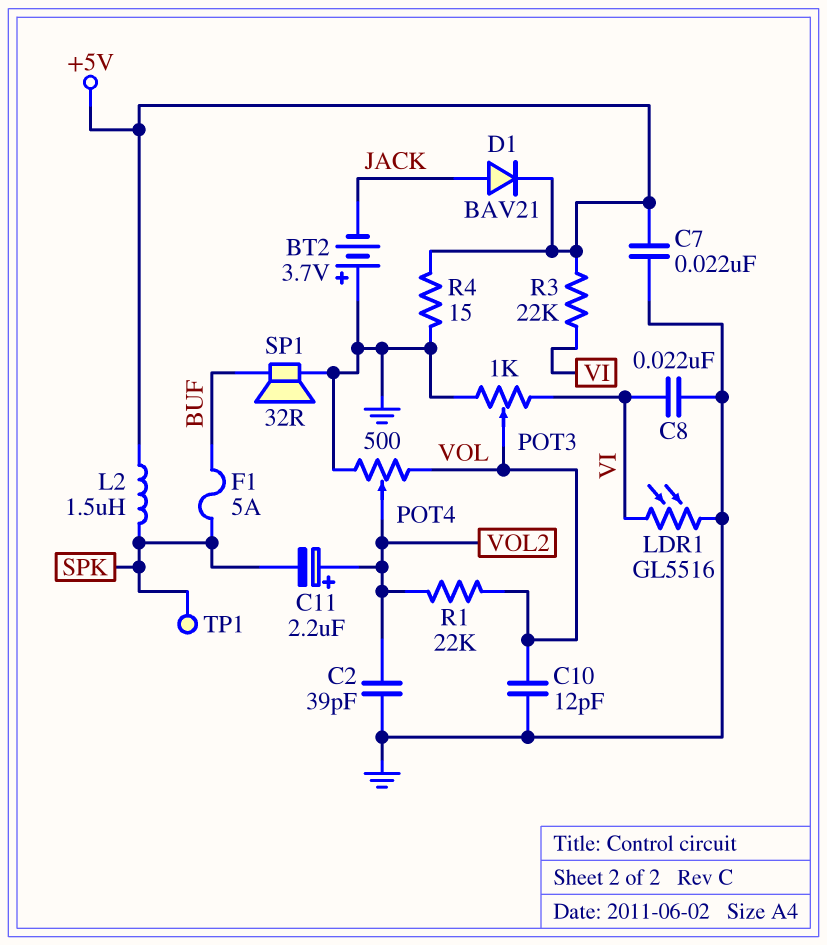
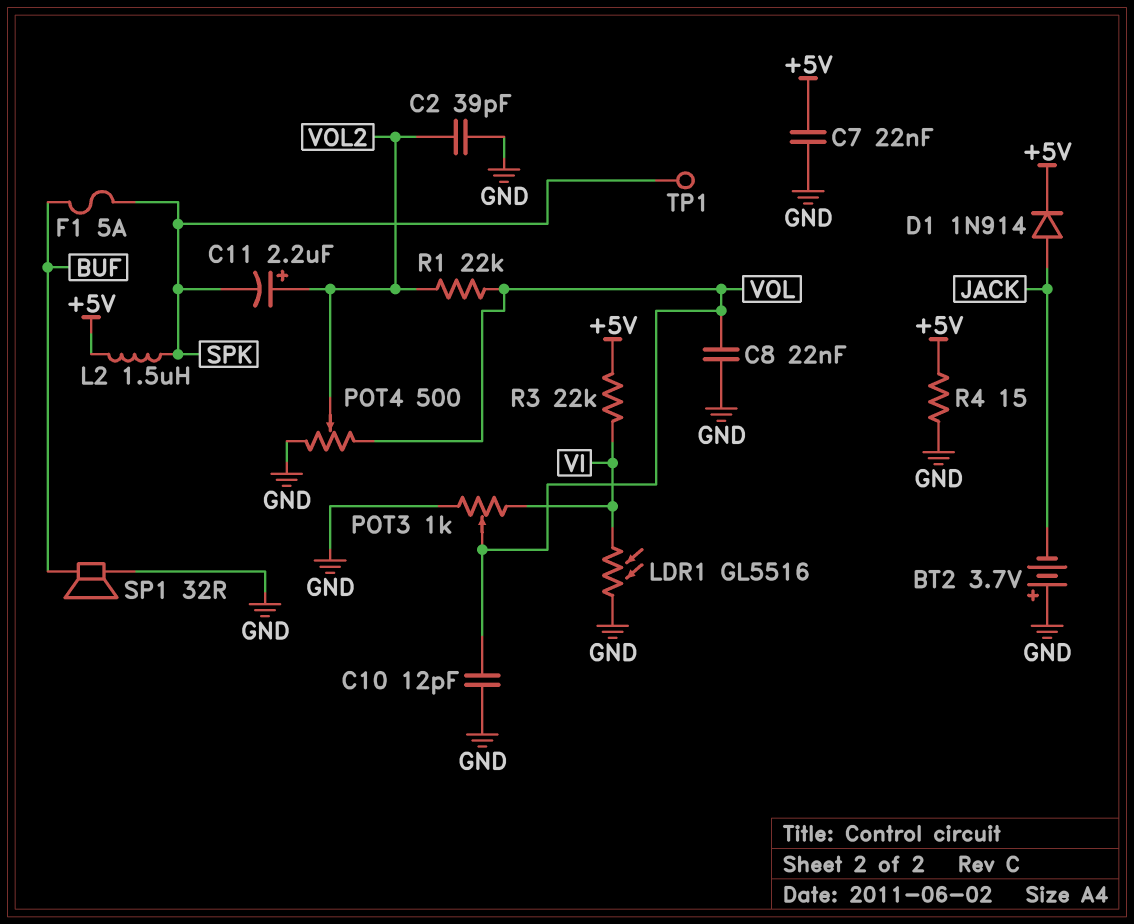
C8: 22nF (GND, VI) -> 22nF (GND, VOL)
D1: diode BAV21 (A JACK, K +5V) -> diode 1N914 (A JACK, K +5V)

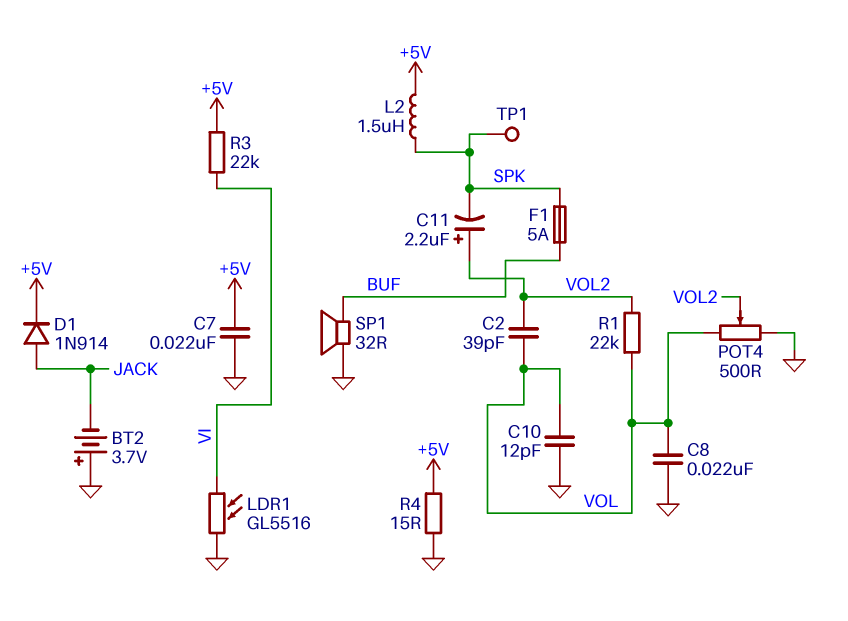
C2: 39pF (GND, VOL2) -> 39pF (VOL, VOL2)
POT3: 1k (GND, VI, wiper VOL) -> none

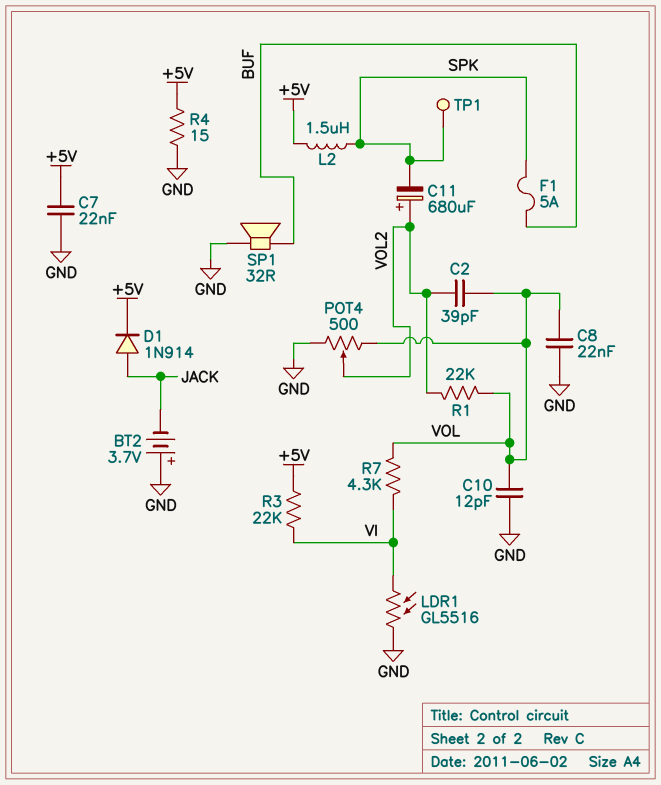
C11: 2.2uF (plus VOL2, minus SPK) -> 680uF (plus VOL2, minus SPK)
R7: none -> 4.3k (VI, VOL)

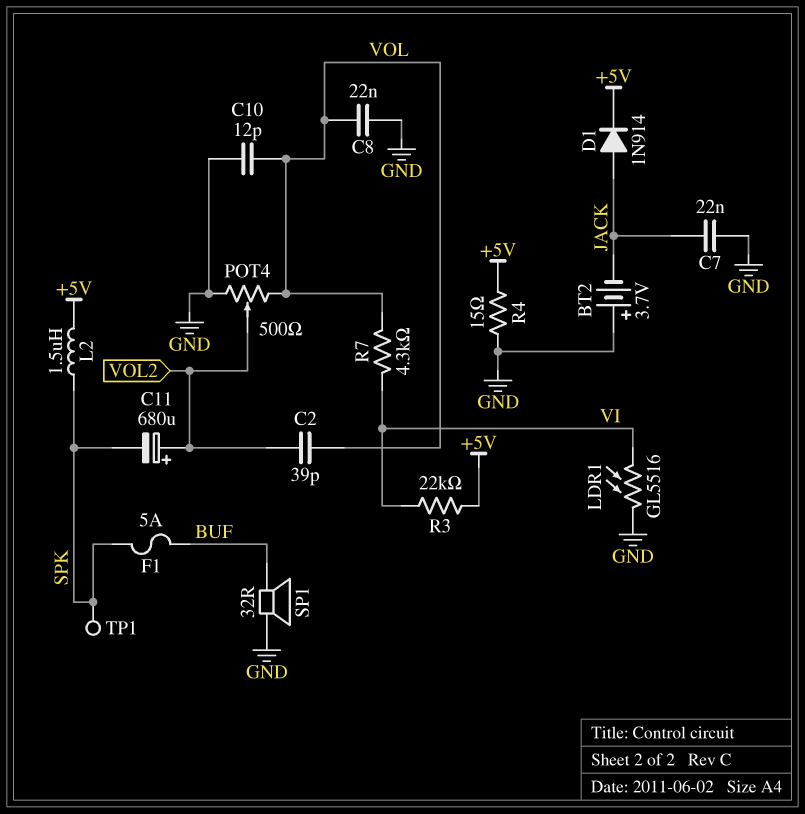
C7: 22nF (+5V, GND) -> 22nF (GND, JACK)
R1: 22k (VOL, VOL2) -> none

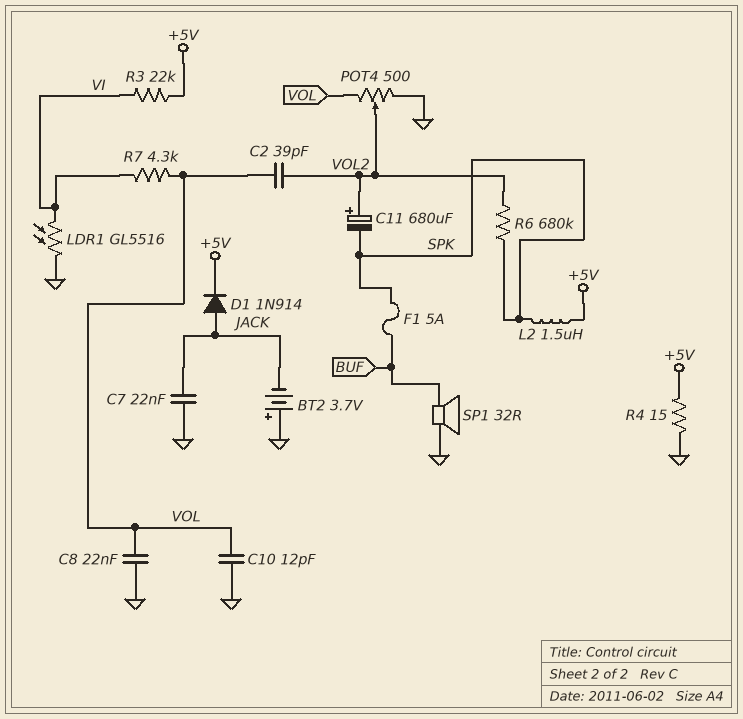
R6: none -> 680k (SPK, VOL2)
TP1: test point (SPK) -> none

